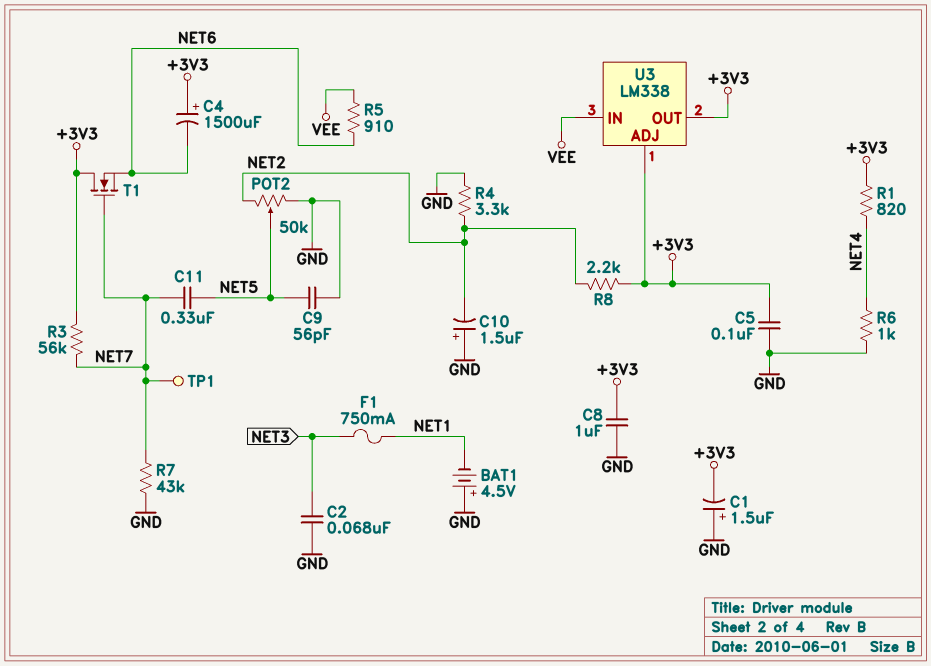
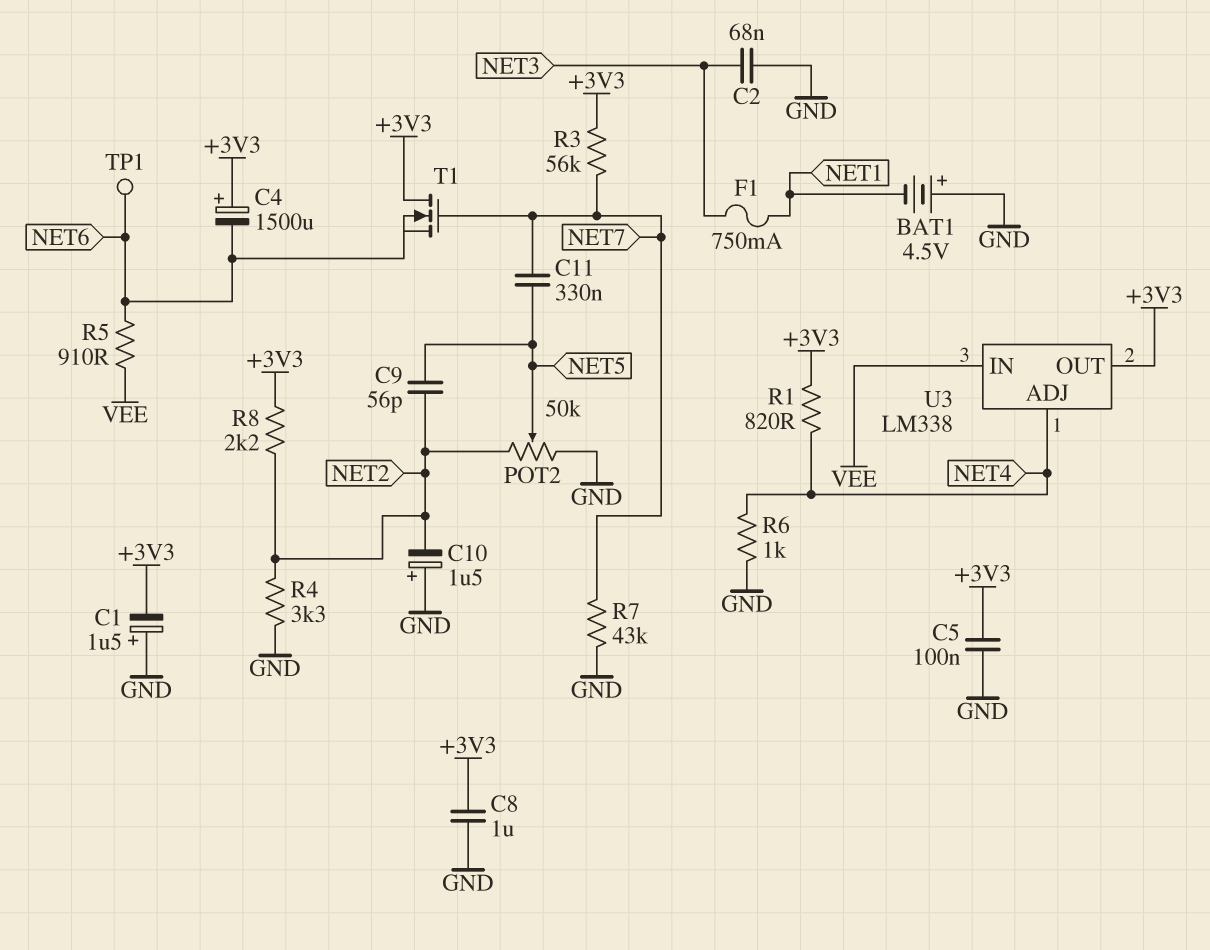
C9: 56pF (GND, NET5) -> 56pF (NET2, NET5)
TP1: test point (NET7) -> test point (NET6)
U3 pin ADJ: +3V3 -> NET4

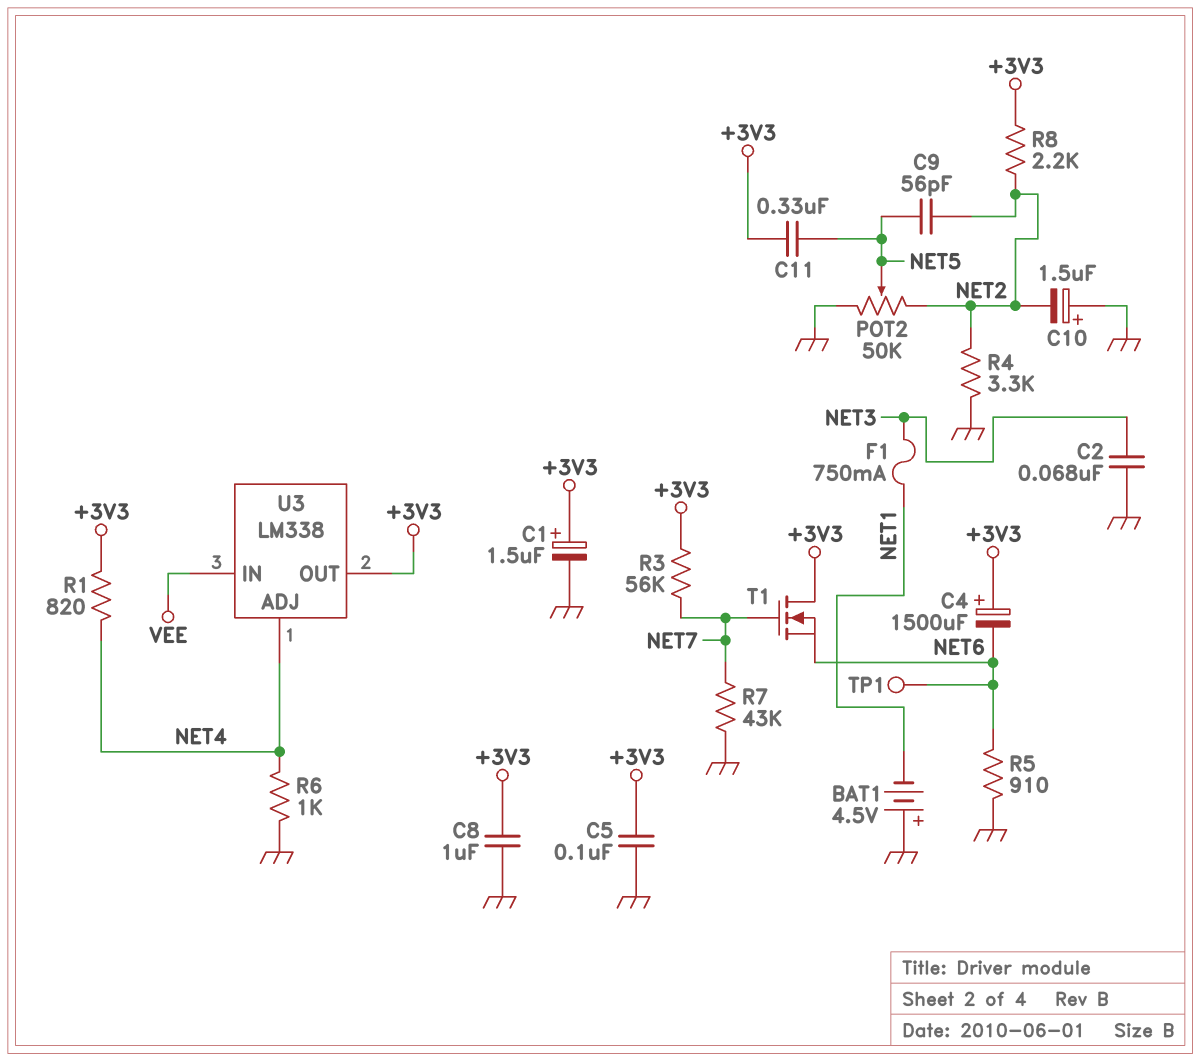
C1: 1.5uF (plus GND, minus +3V3) -> 1.5uF (plus +3V3, minus GND)
C11: 330nF (NET5, NET7) -> 330nF (+3V3, NET5)
R5: 910 (NET6, VEE) -> 910 (GND, NET6)

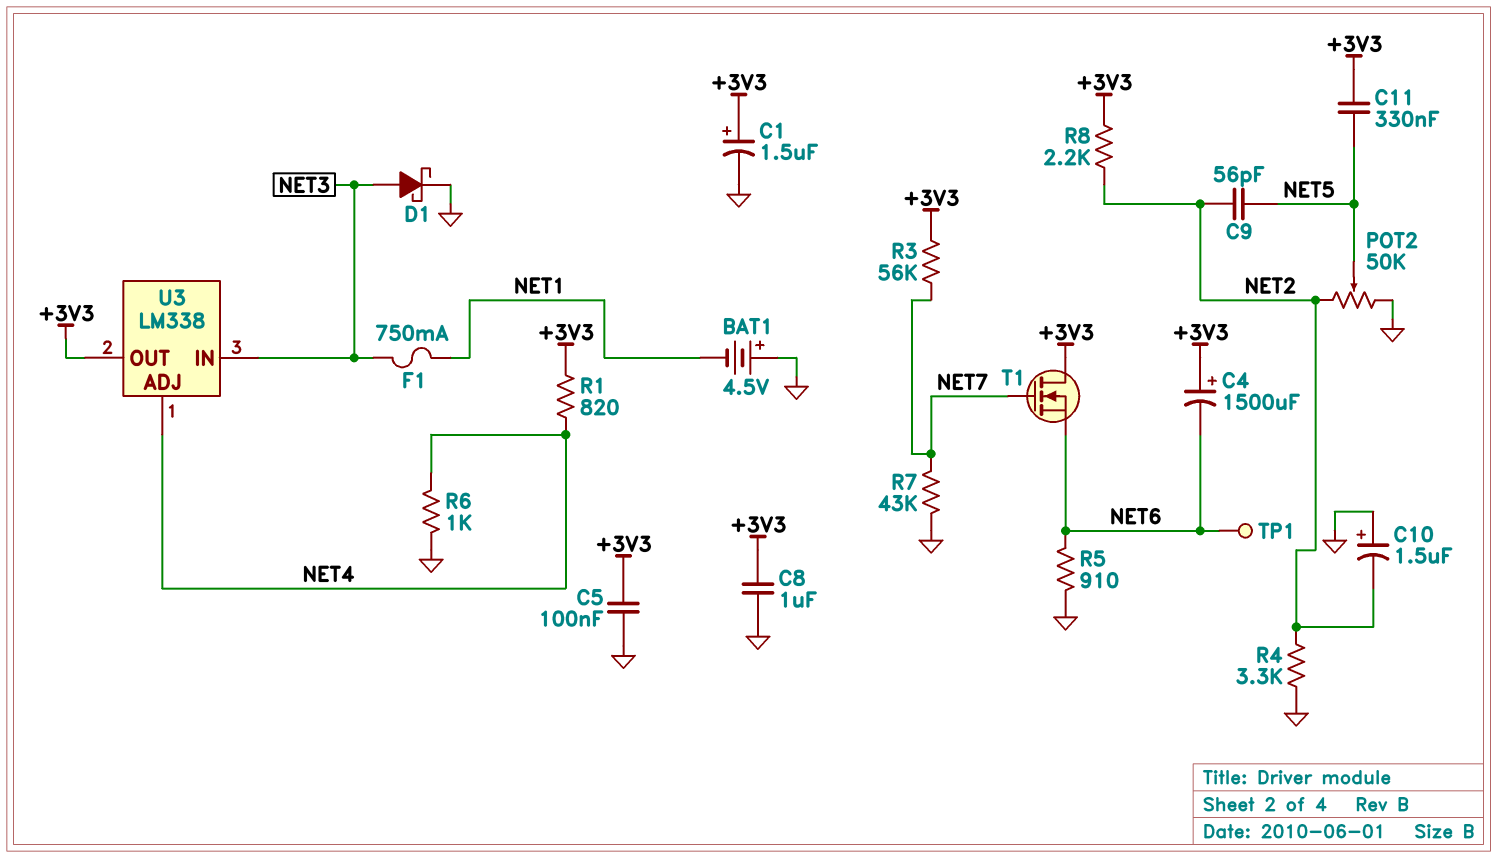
C2: 68nF (GND, NET3) -> none
D1: none -> schottky (A NET3, K GND)
U3 pin IN: VEE -> NET3

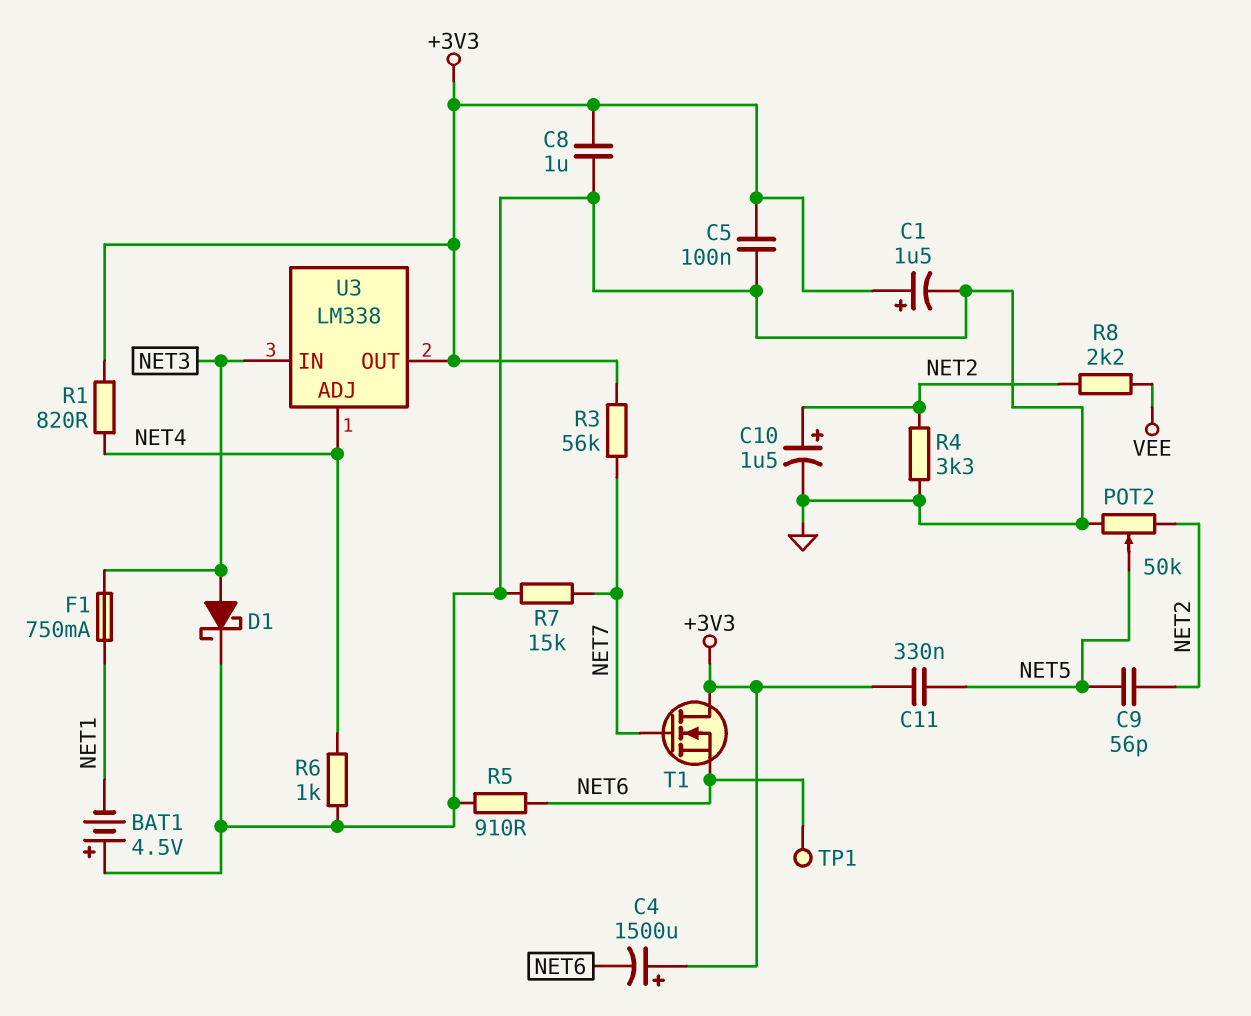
C10: 1.5uF (plus GND, minus NET2) -> 1.5uF (plus NET2, minus GND)
R7: 43k (GND, NET7) -> 15k (GND, NET7)
R8: 2.2k (+3V3, NET2) -> 2.2k (NET2, VEE)

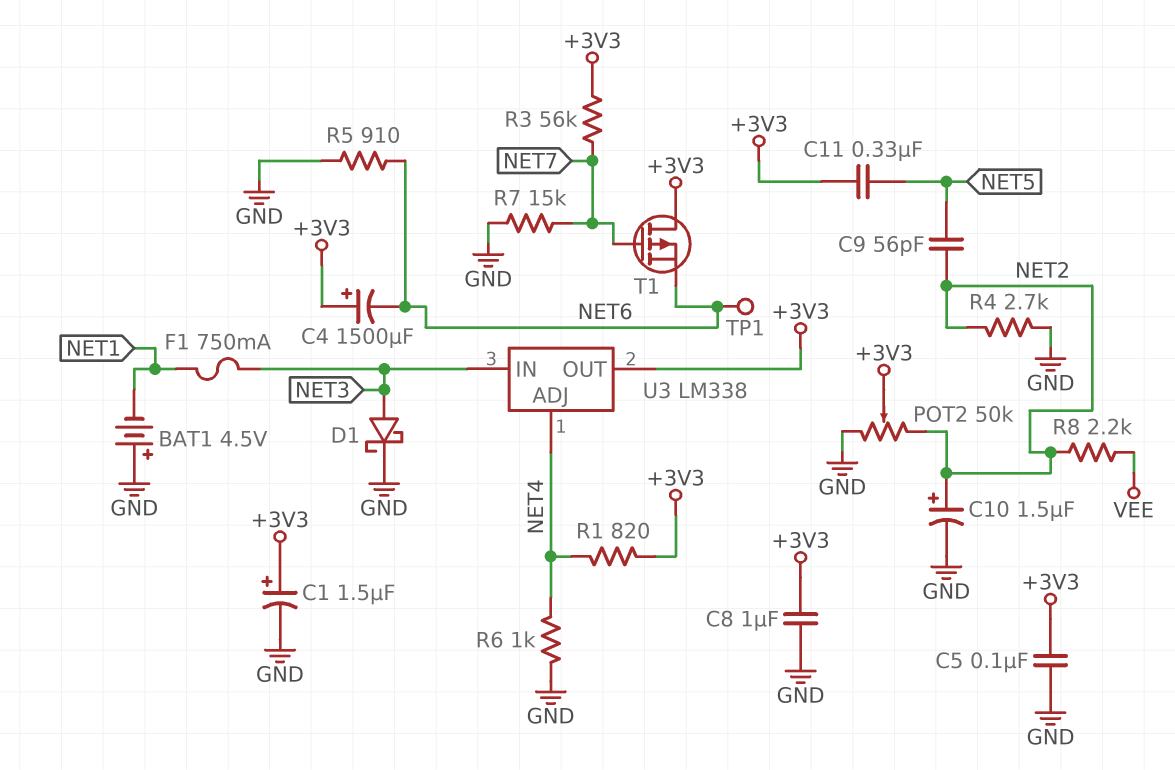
POT2: 50k (GND, NET2, wiper NET5) -> 50k (GND, NET2, wiper +3V3)
R4: 3.3k (GND, NET2) -> 2.7k (GND, NET2)
T1: NMOS (G NET7, D +3V3, S NET6) -> PMOS (G NET7, D +3V3, S NET6)

